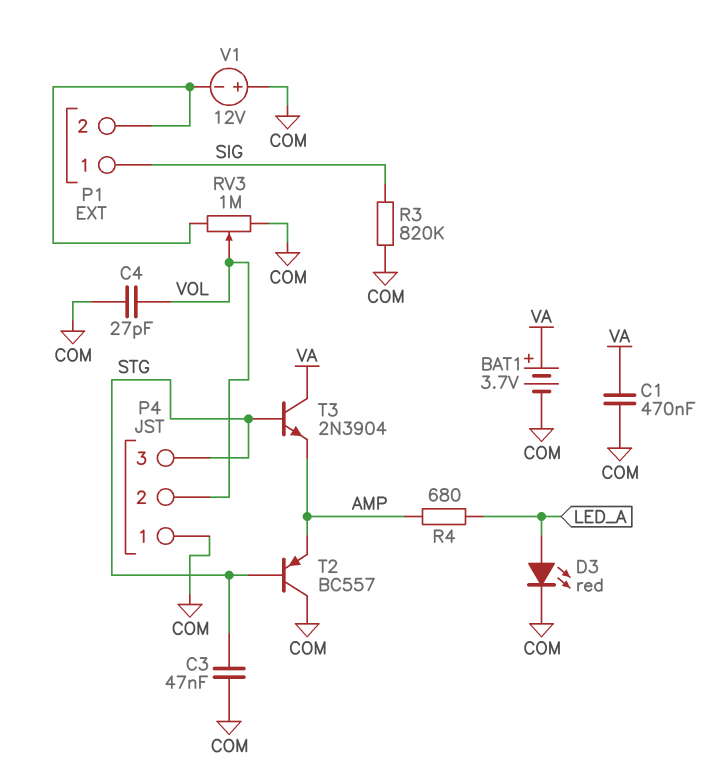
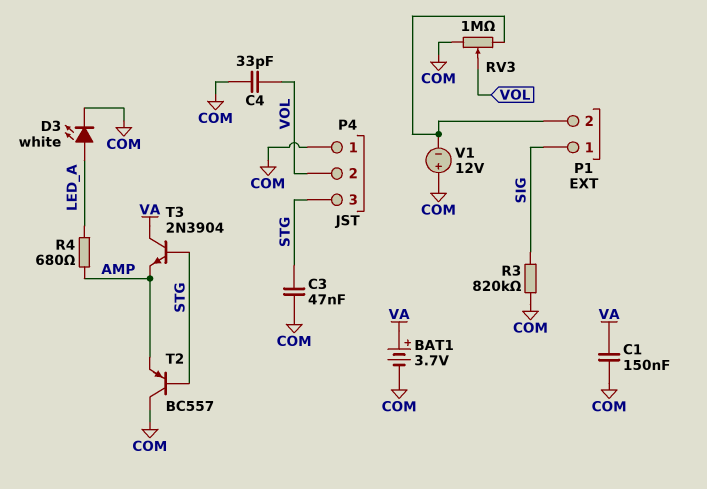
C1: 470nF (COM, VA) -> 150nF (COM, VA)
C4: 27pF (COM, VOL) -> 33pF (COM, VOL)
D3: LED red (A LED_A, K COM) -> LED white (A LED_A, K COM)

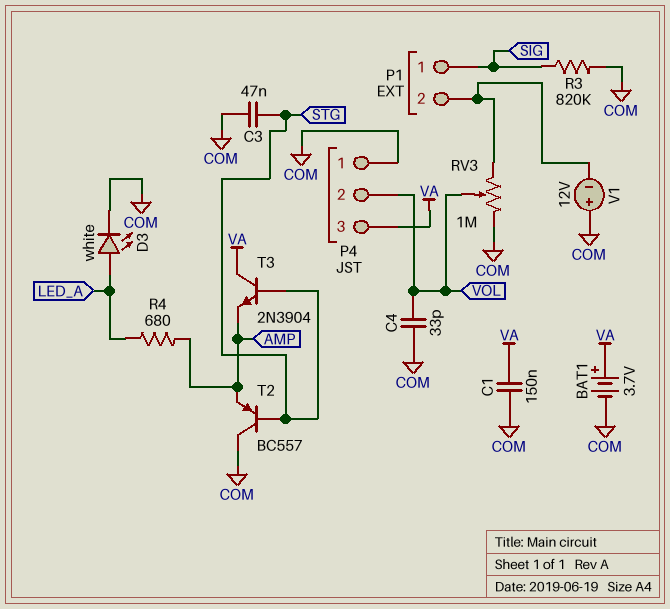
P4 pin 3: STG -> VA

